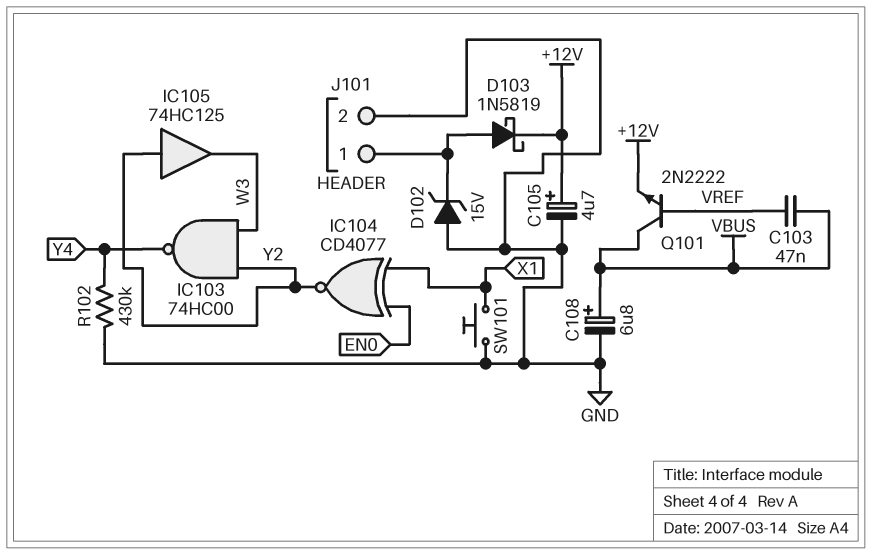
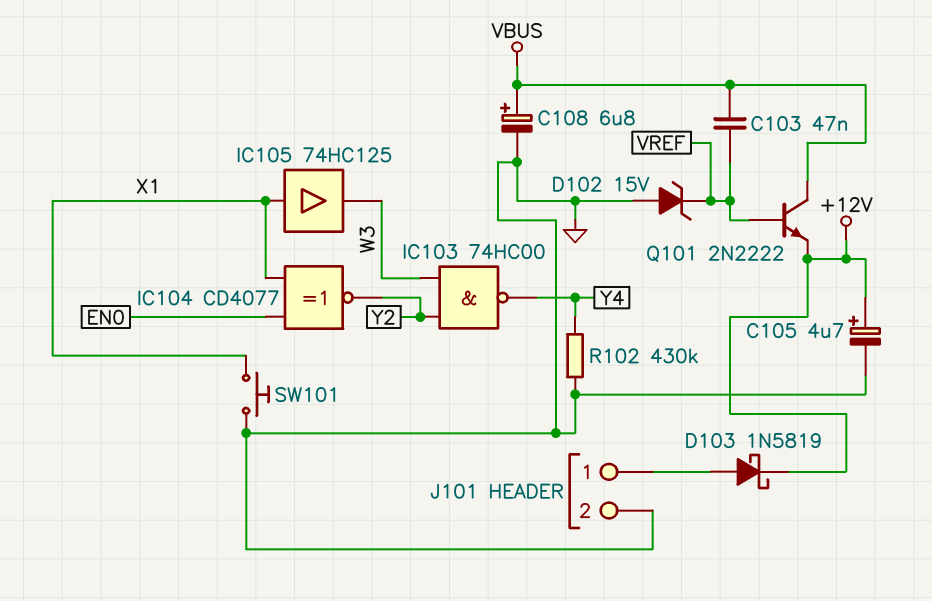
D102: zener 15V (A GND, K J101/1) -> zener 15V (A GND, K VREF)
IC105: buffer 74HC125 (in Y2, out W3) -> buffer 74HC125 (in X1, out W3)

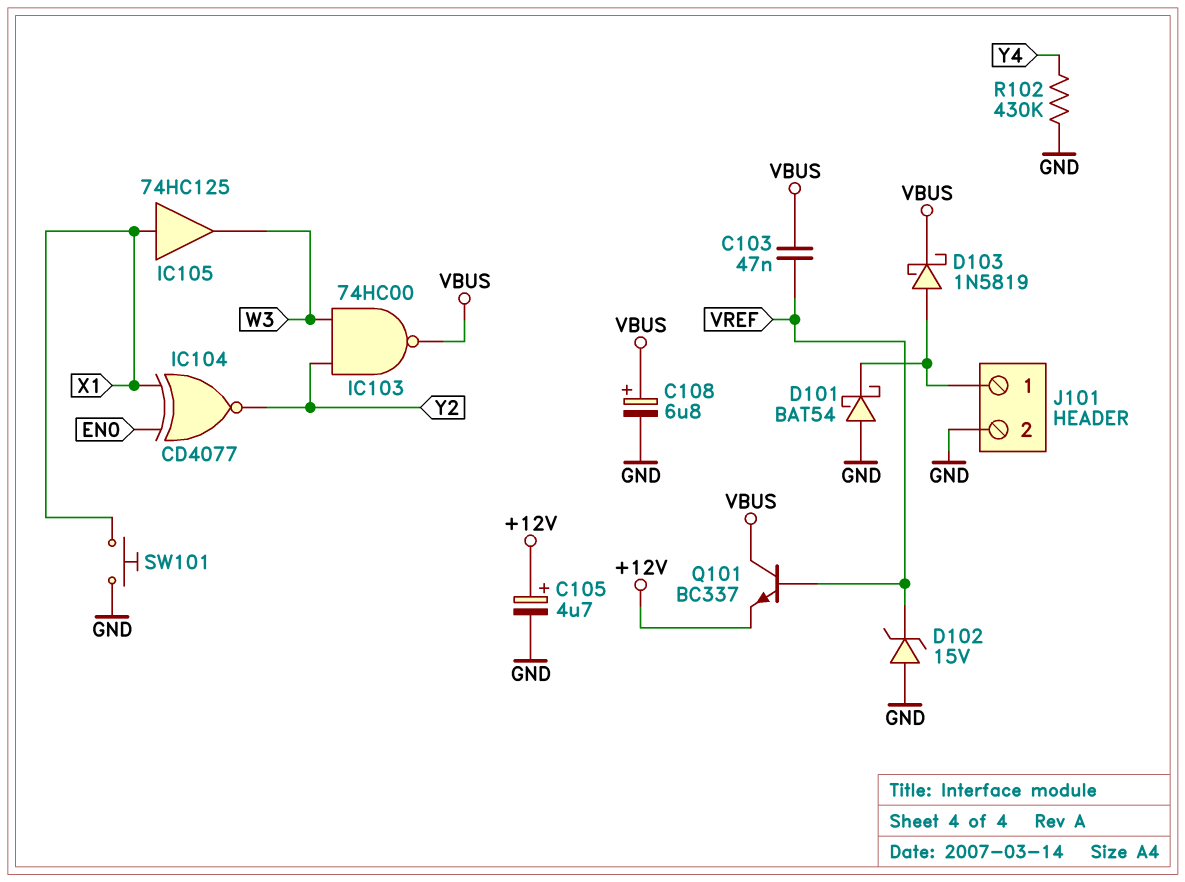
D101: none -> schottky BAT54 (A GND, K J101/1)
D103: schottky 1N5819 (A J101/1, K +12V) -> schottky 1N5819 (A J101/1, K VBUS)
IC103: NAND 74HC00 (in W3, in Y2, out Y4) -> NAND 74HC00 (in W3, in Y2, out VBUS)
Q101: NPN 2N2222 (B VREF, C VBUS, E +12V) -> NPN BC337 (B VREF, C VBUS, E +12V)

